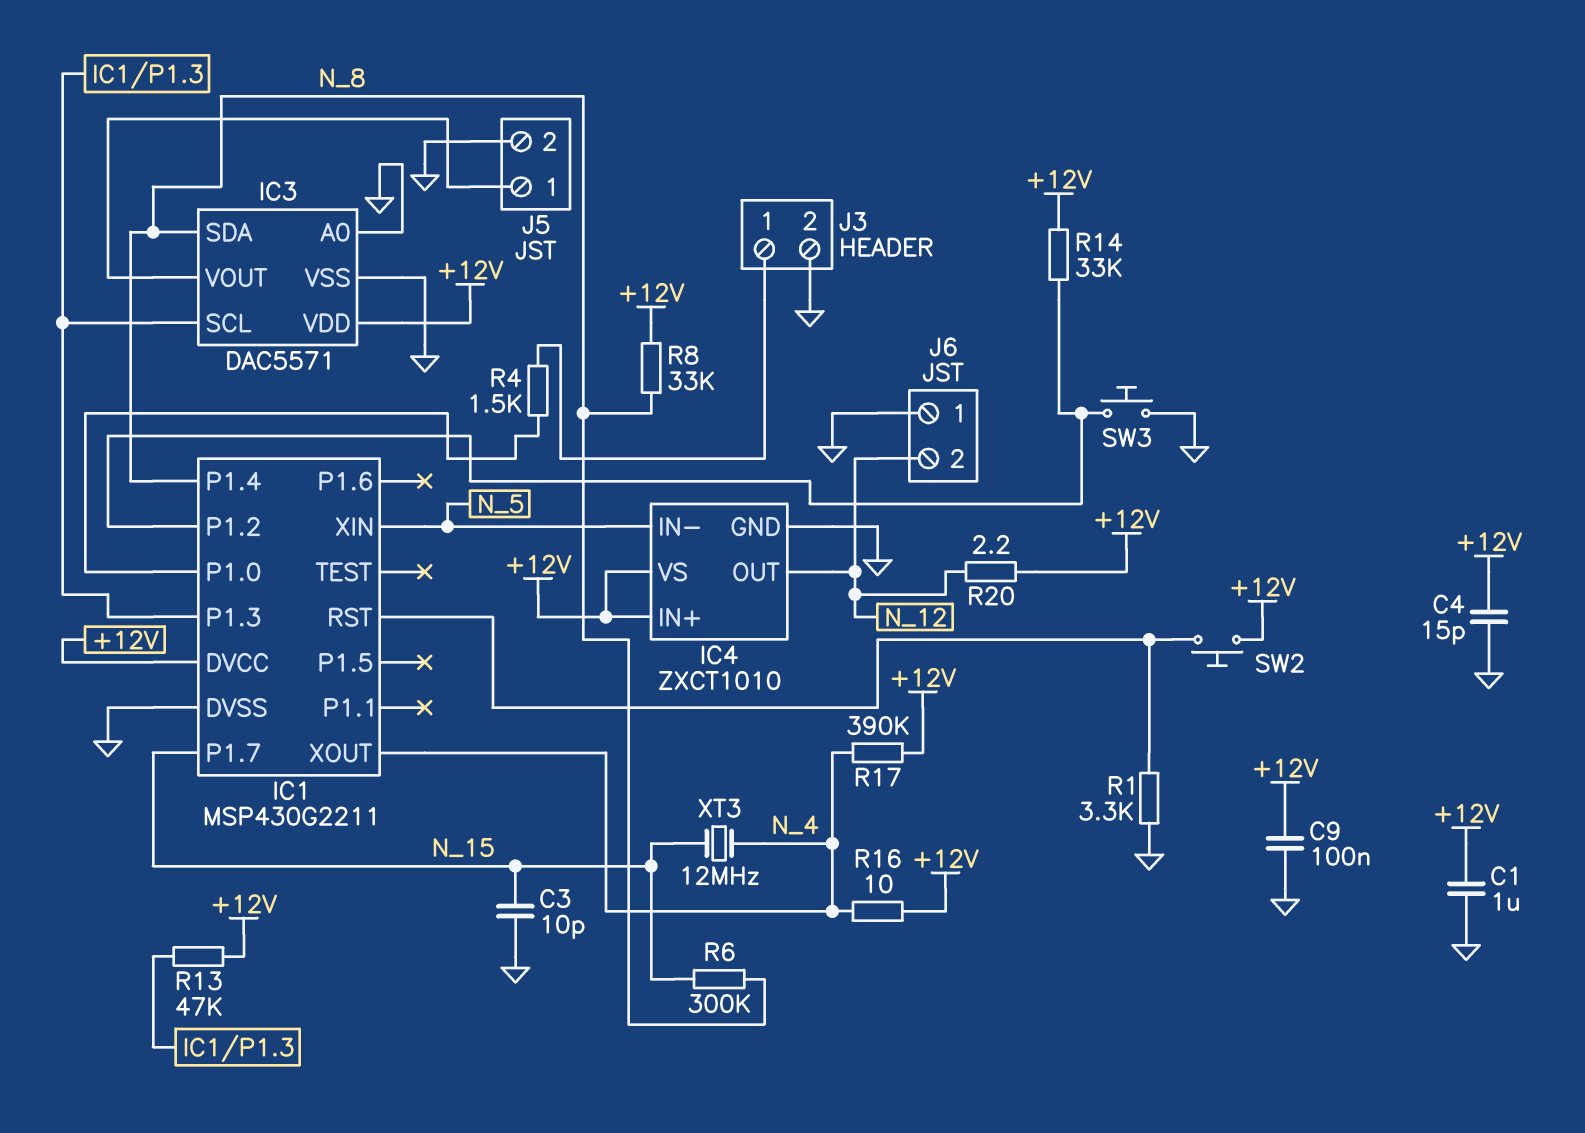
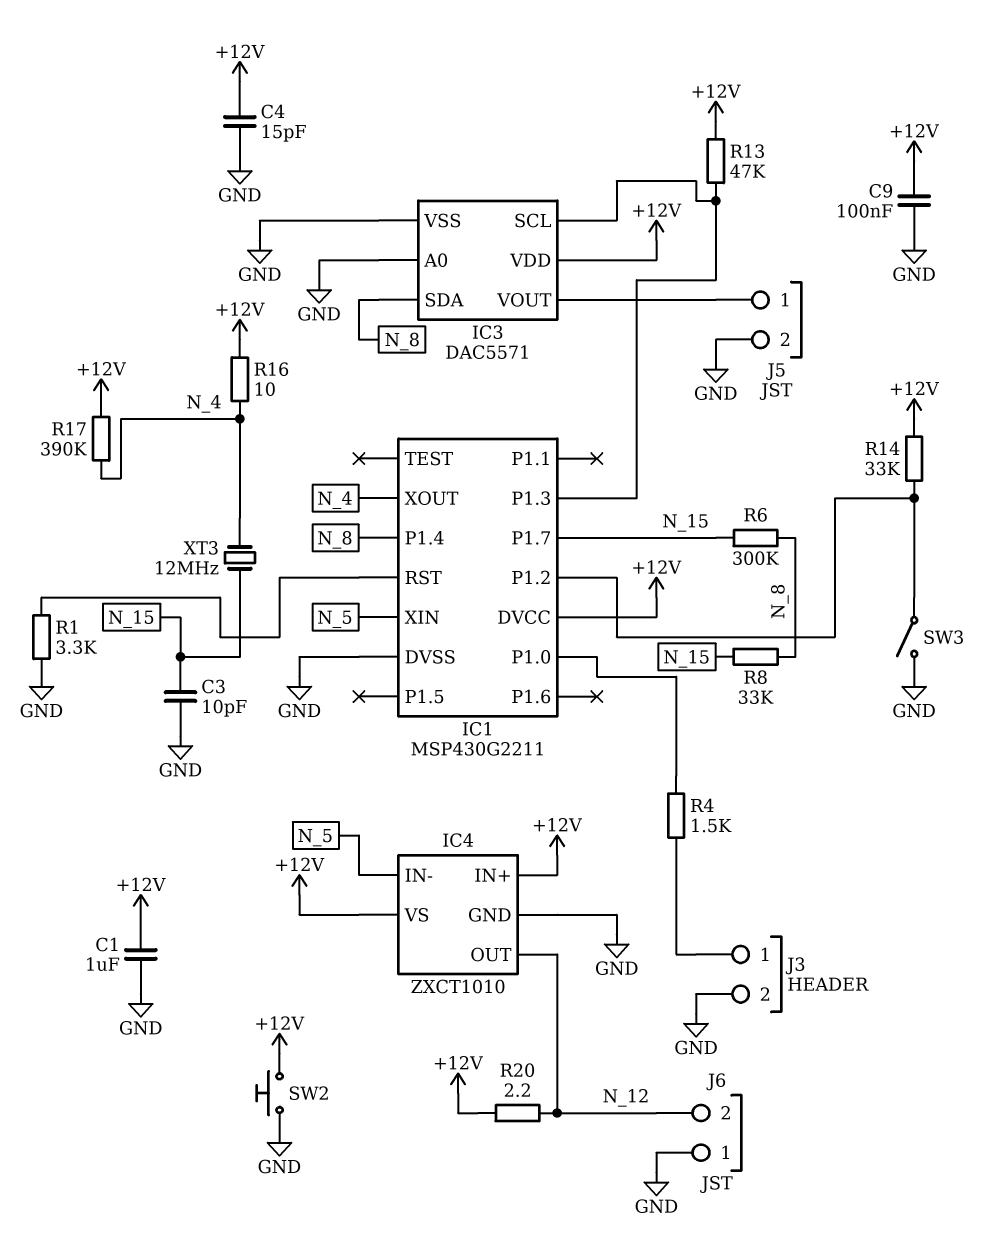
R8: 33k (+12V, N_8) -> 33k (N_8, N_15)
SW2: button (+12V, IC1/RST) -> button (+12V, GND)
SW3: button (GND, IC1/P1.2) -> switch (GND, IC1/P1.2)

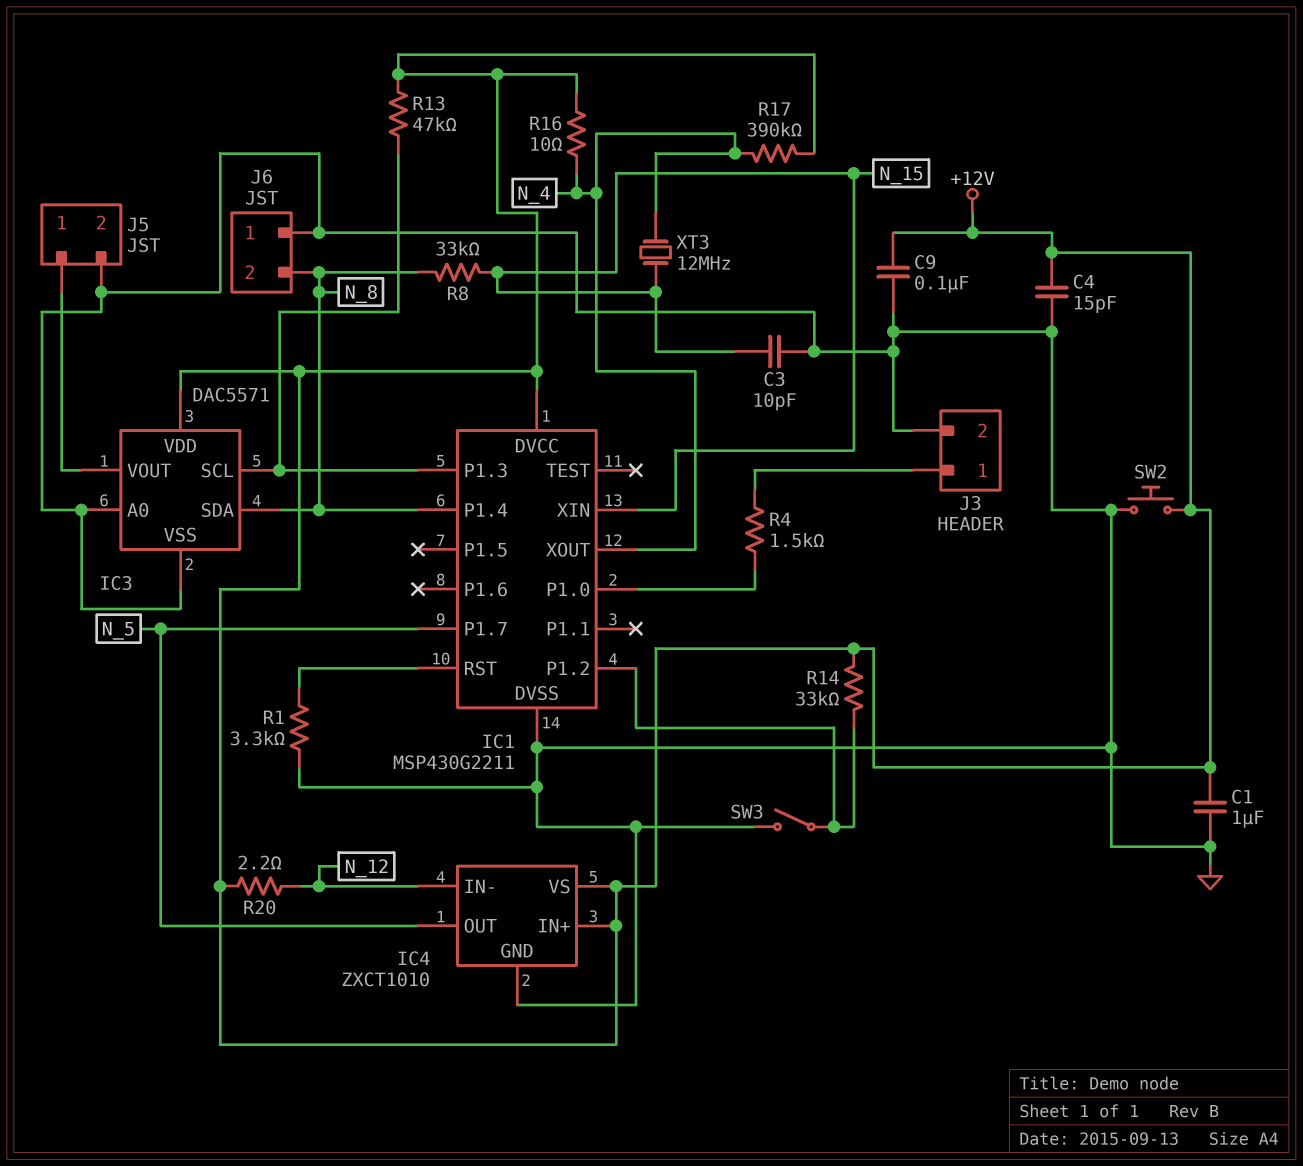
IC1 pin P1.7: N_15 -> N_5
IC1 pin XIN: N_5 -> N_15
IC4 pin IN-: N_5 -> N_12
IC4 pin OUT: N_12 -> N_5
J6 pin 2: N_12 -> N_8
R6: 300k (N_8, N_15) -> none

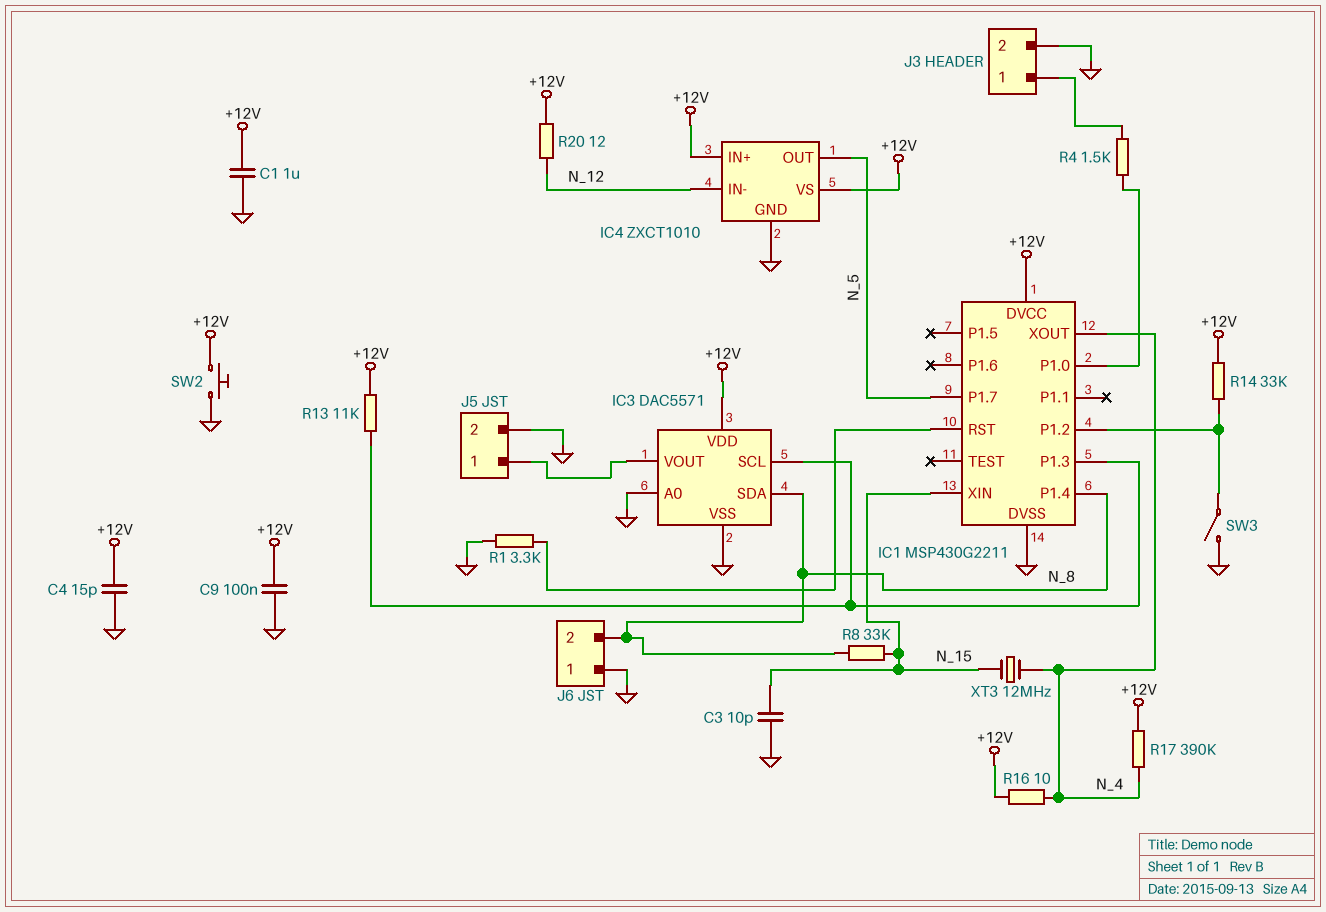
R13: 47k (+12V, IC1/P1.3) -> 11k (+12V, IC1/P1.3)
R20: 2.2 (+12V, N_12) -> 12 (+12V, N_12)

